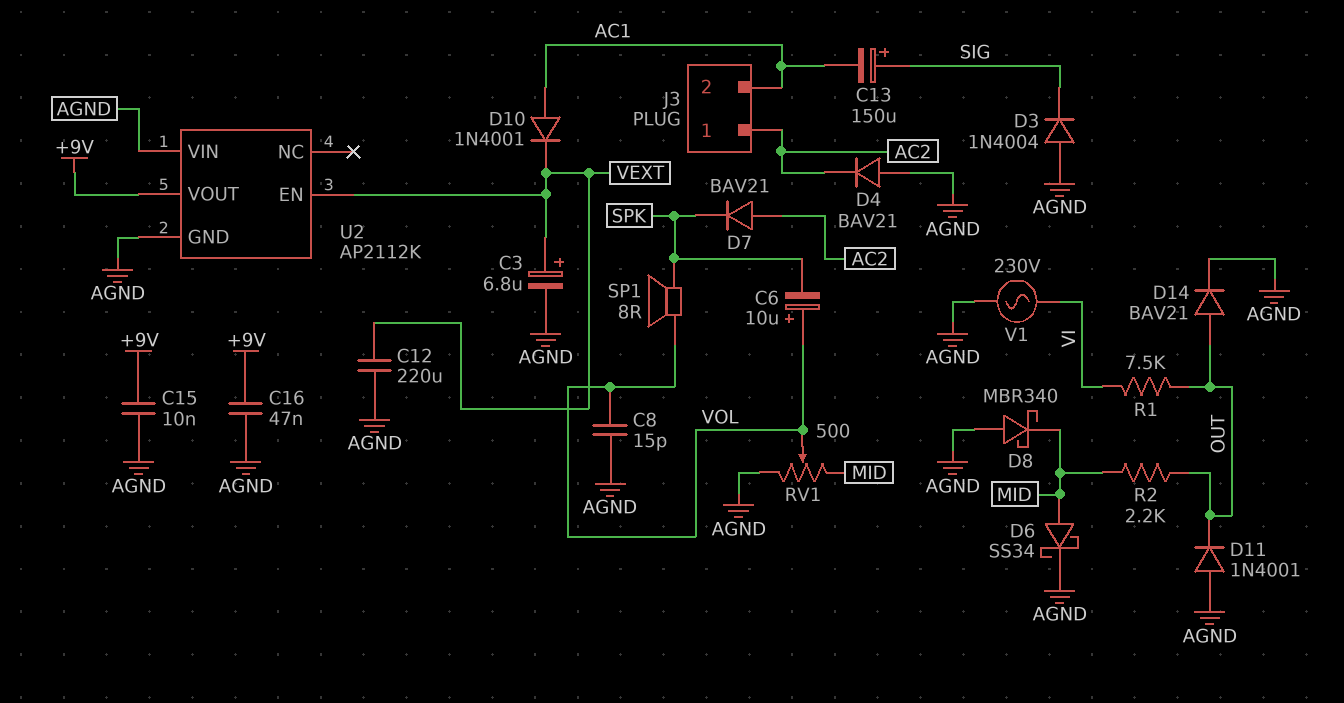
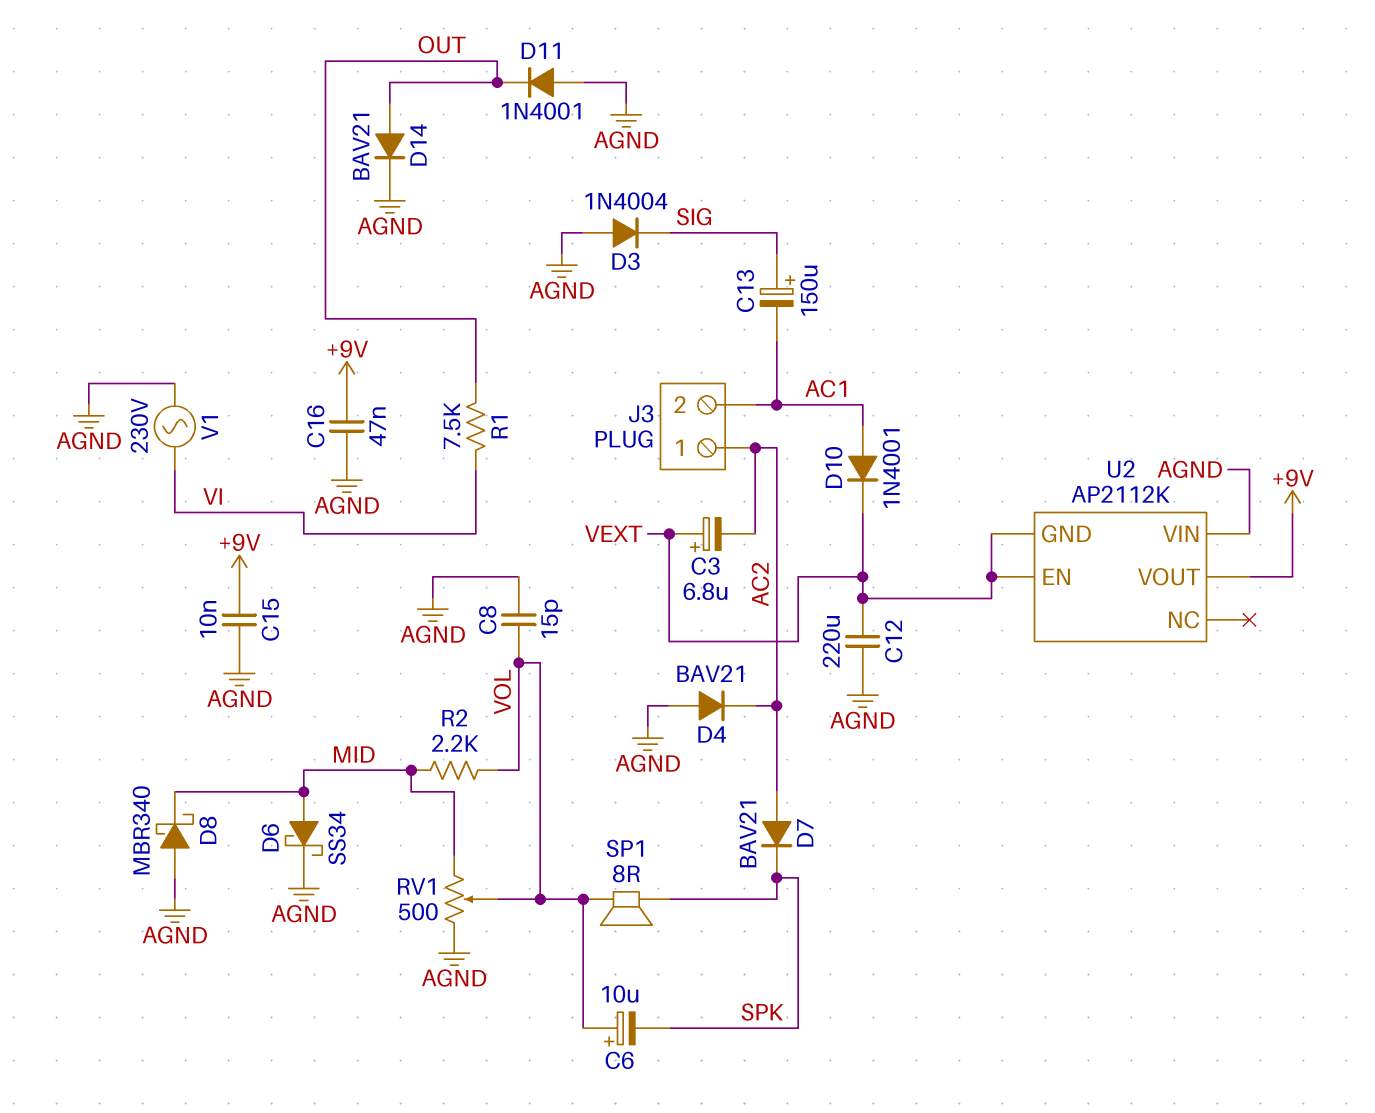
C3: 6.8uF (plus VEXT, minus AGND) -> 6.8uF (plus VEXT, minus AC2)
R2: 2.2k (MID, OUT) -> 2.2k (MID, VOL)
U2 pin GND: AGND -> VEXT

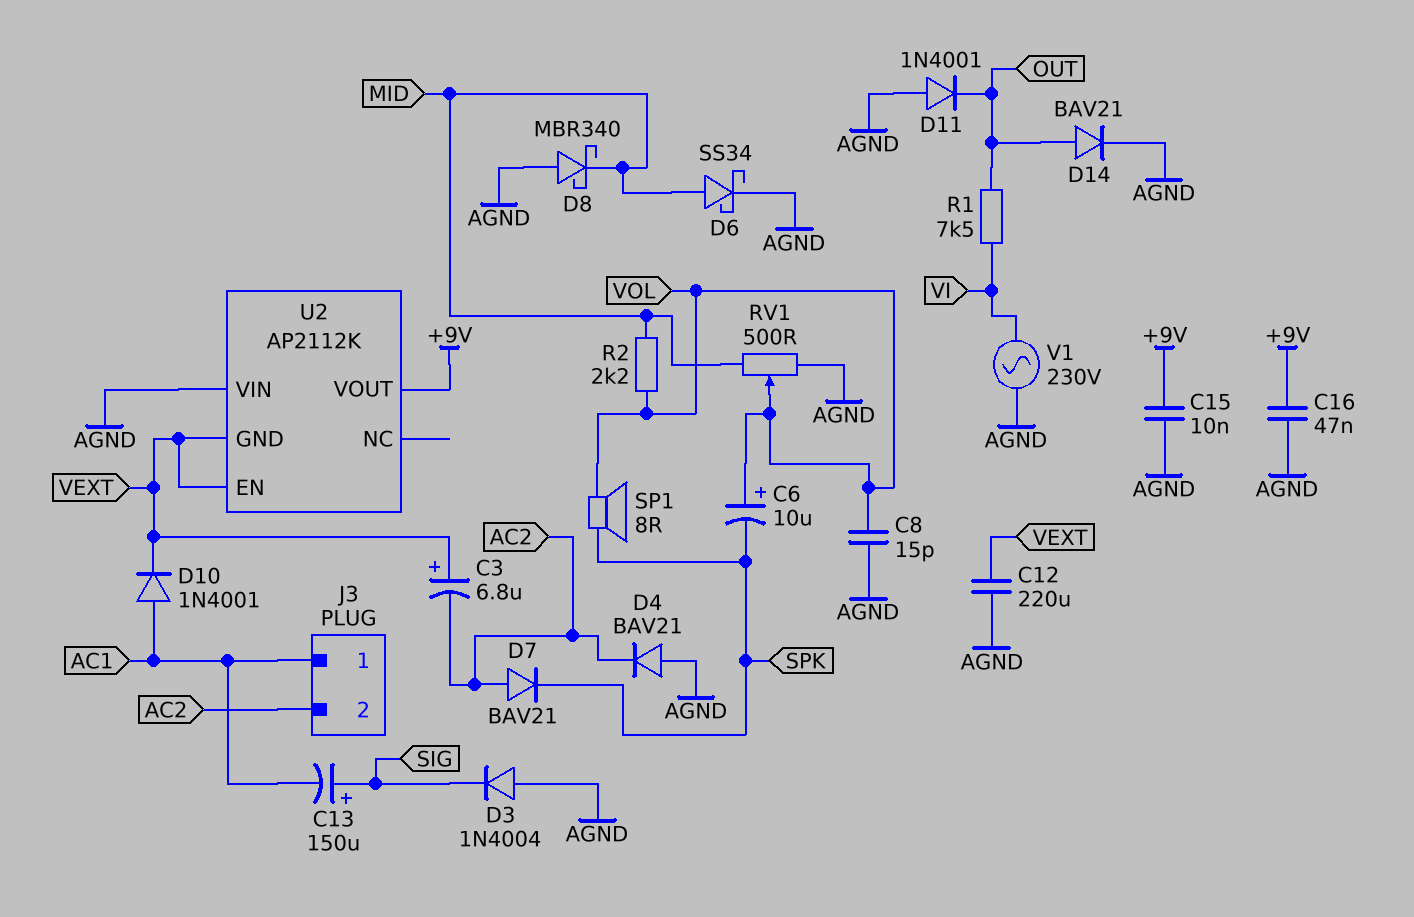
J3 pin 1: AC2 -> AC1
J3 pin 2: AC1 -> AC2

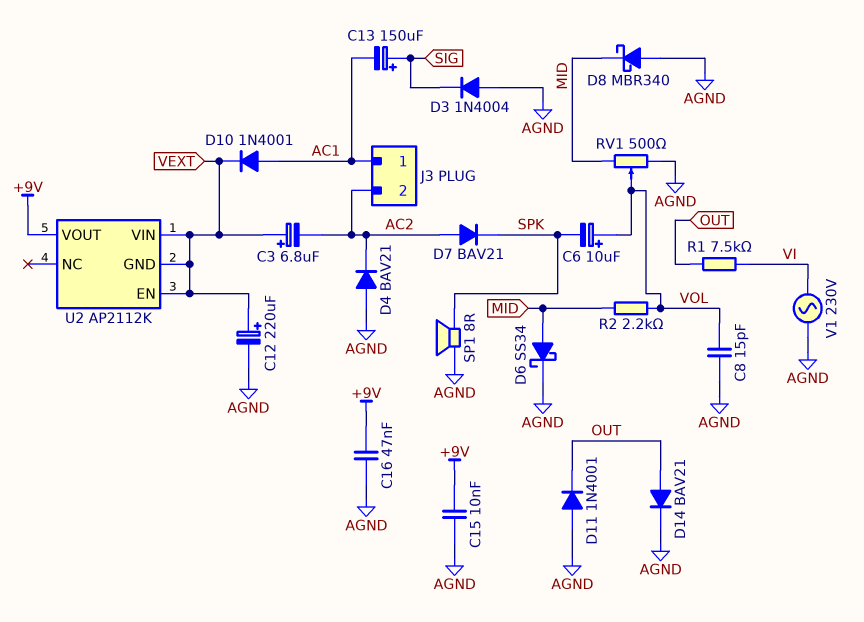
C12: 220uF (AGND, VEXT) -> 220uF (plus VEXT, minus AGND)
SP1: speaker 8R (SPK, VOL) -> speaker 8R (AGND, SPK)
U2 pin VIN: AGND -> VEXT

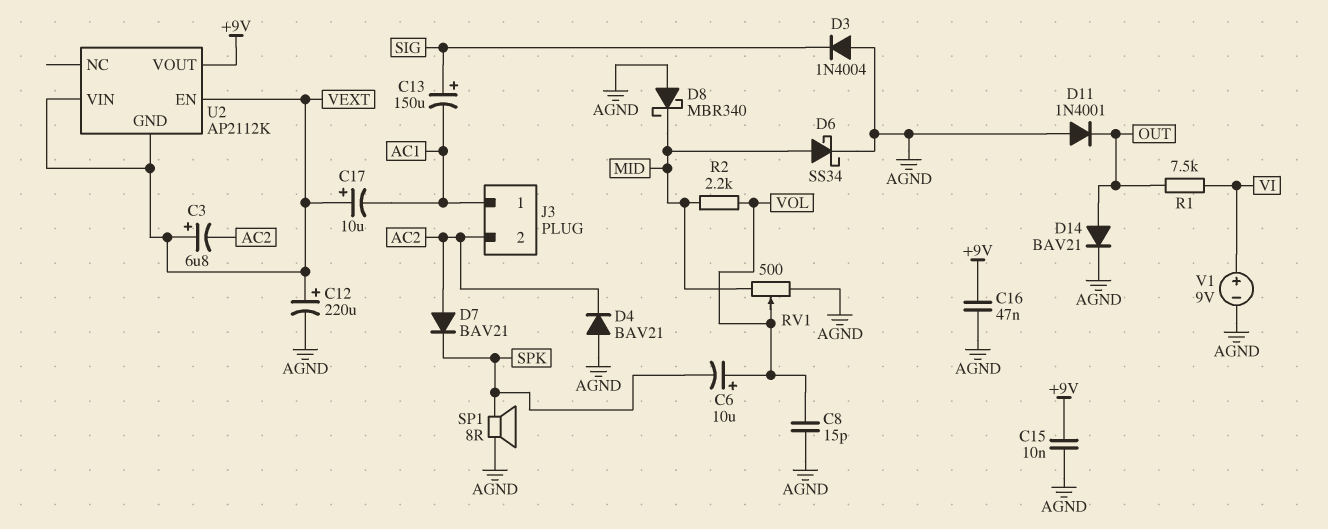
C17: none -> 10uF (plus VEXT, minus AC1)
D10: diode 1N4001 (A AC1, K VEXT) -> none
V1: AC 230V (AGND, VI) -> 9V (plus VI, minus AGND)

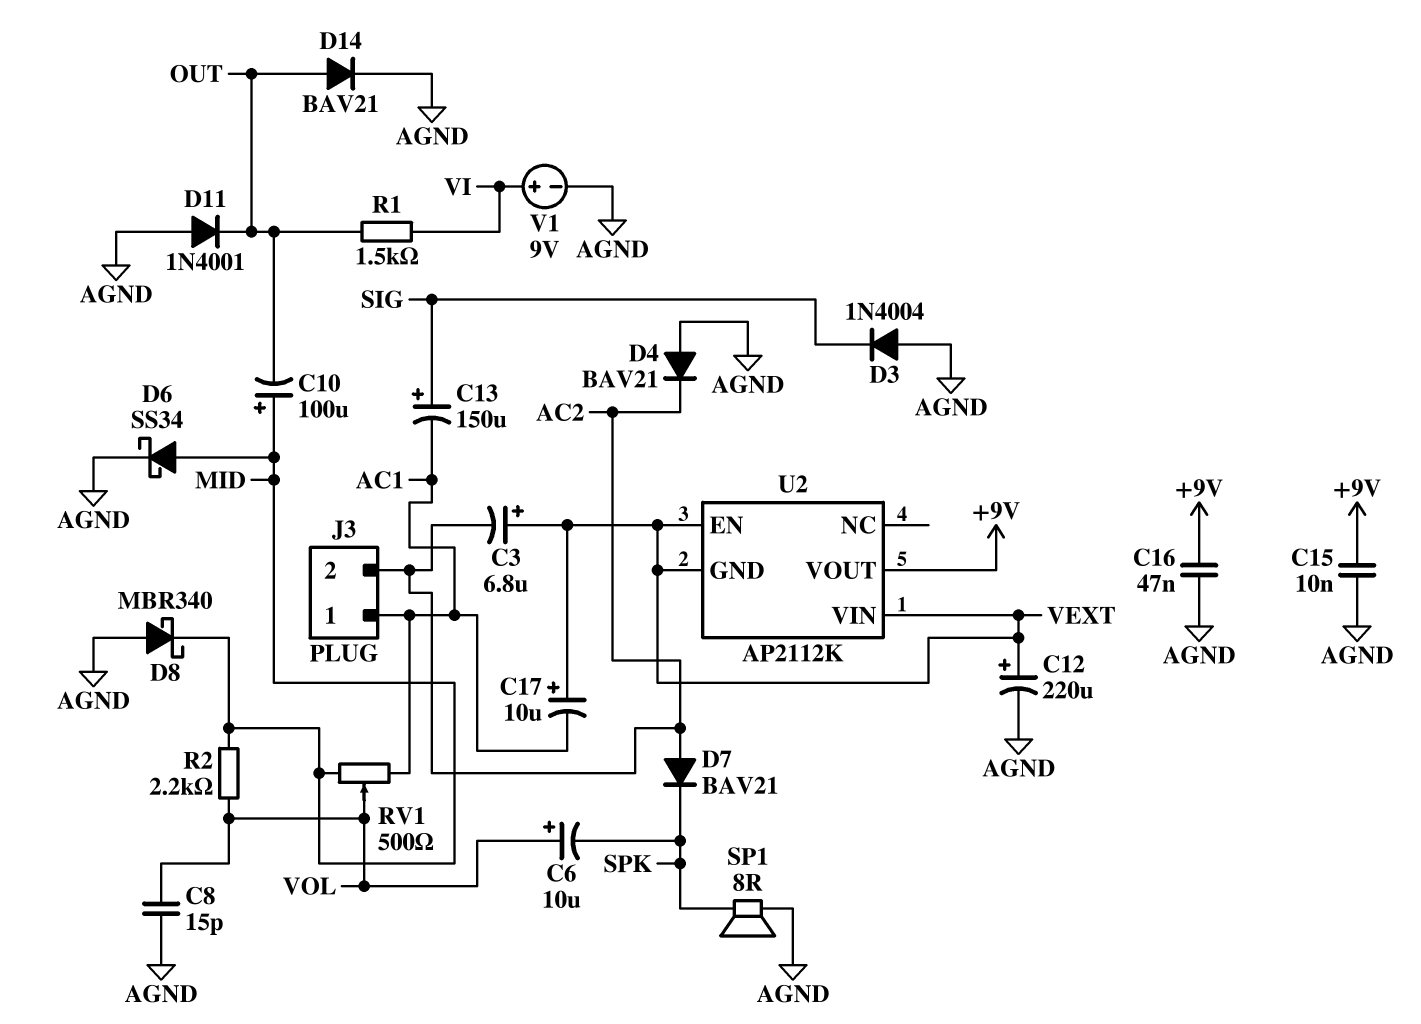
C10: none -> 100uF (plus MID, minus OUT)
R1: 7.5k (OUT, VI) -> 1.5k (OUT, VI)
RV1: 500 (AGND, MID, wiper VOL) -> 500 (AC1, MID, wiper VOL)

